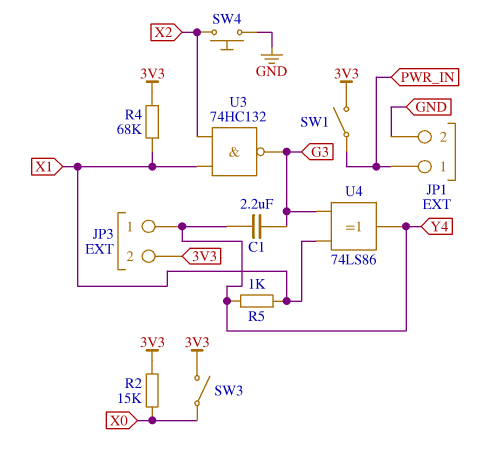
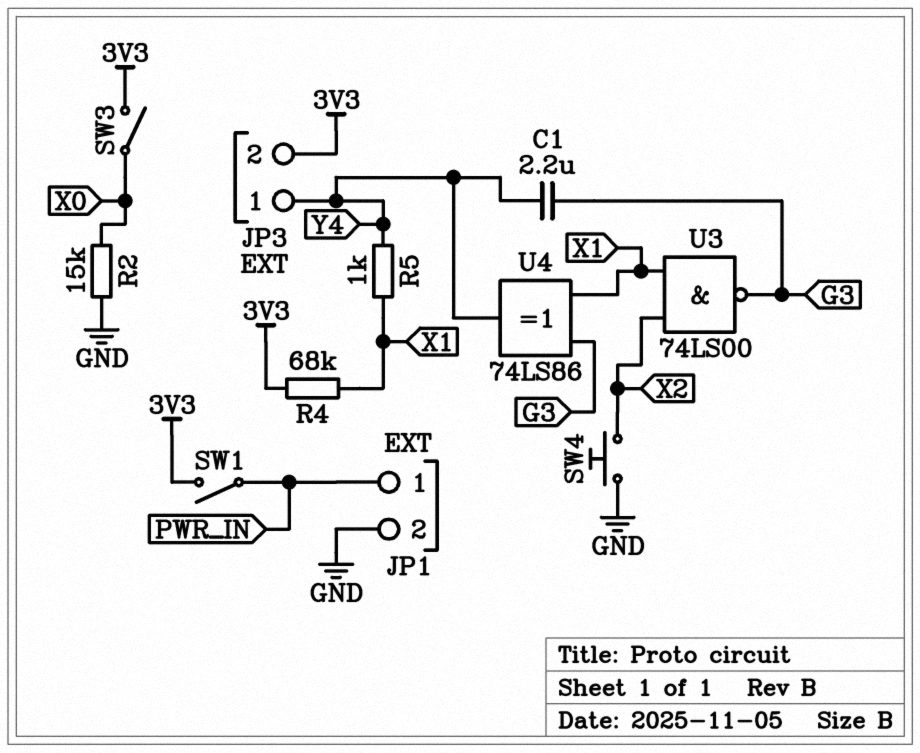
R2: 15k (3V3, X0) -> 15k (GND, X0)
U3: NAND 74HC132 (in X1, in X2, out G3) -> NAND 74LS00 (in X1, in X2, out G3)

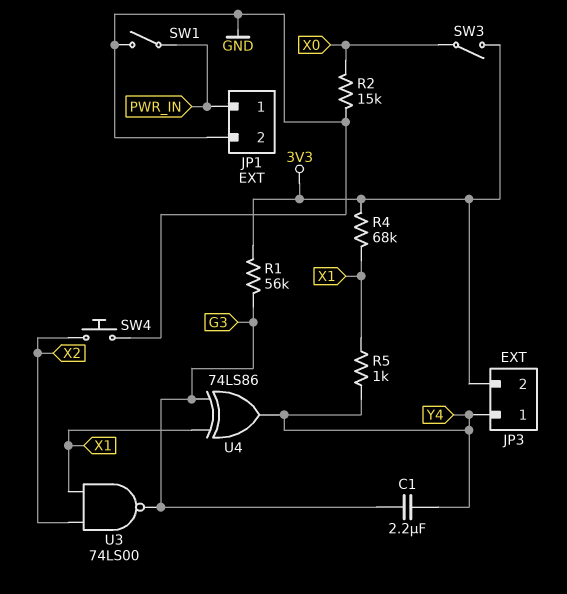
R1: none -> 56k (3V3, G3)
SW1: switch (3V3, PWR_IN) -> switch (GND, PWR_IN)

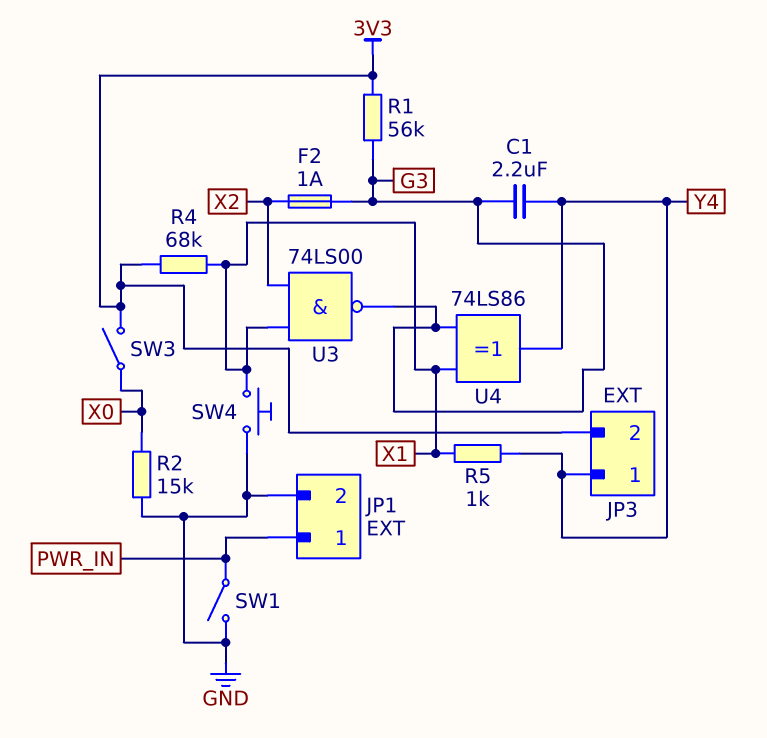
F2: none -> 1A (G3, X2)
SW4: button (GND, X2) -> button (GND, X1)

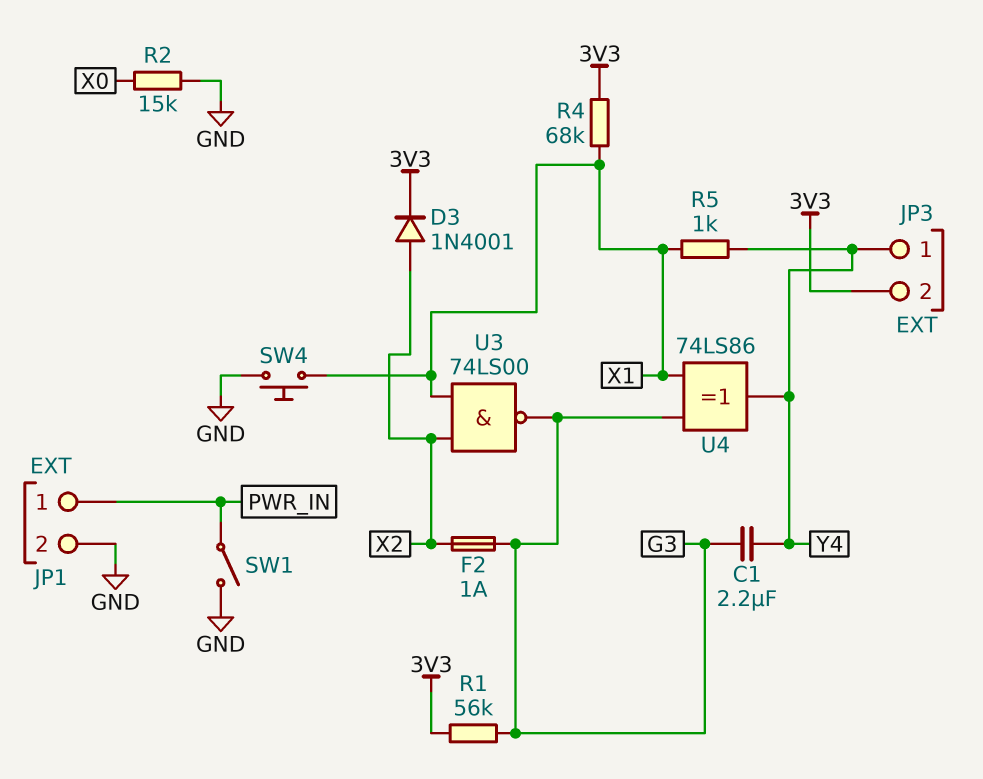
D3: none -> diode 1N4001 (A X2, K 3V3)
SW3: switch (3V3, X0) -> none

